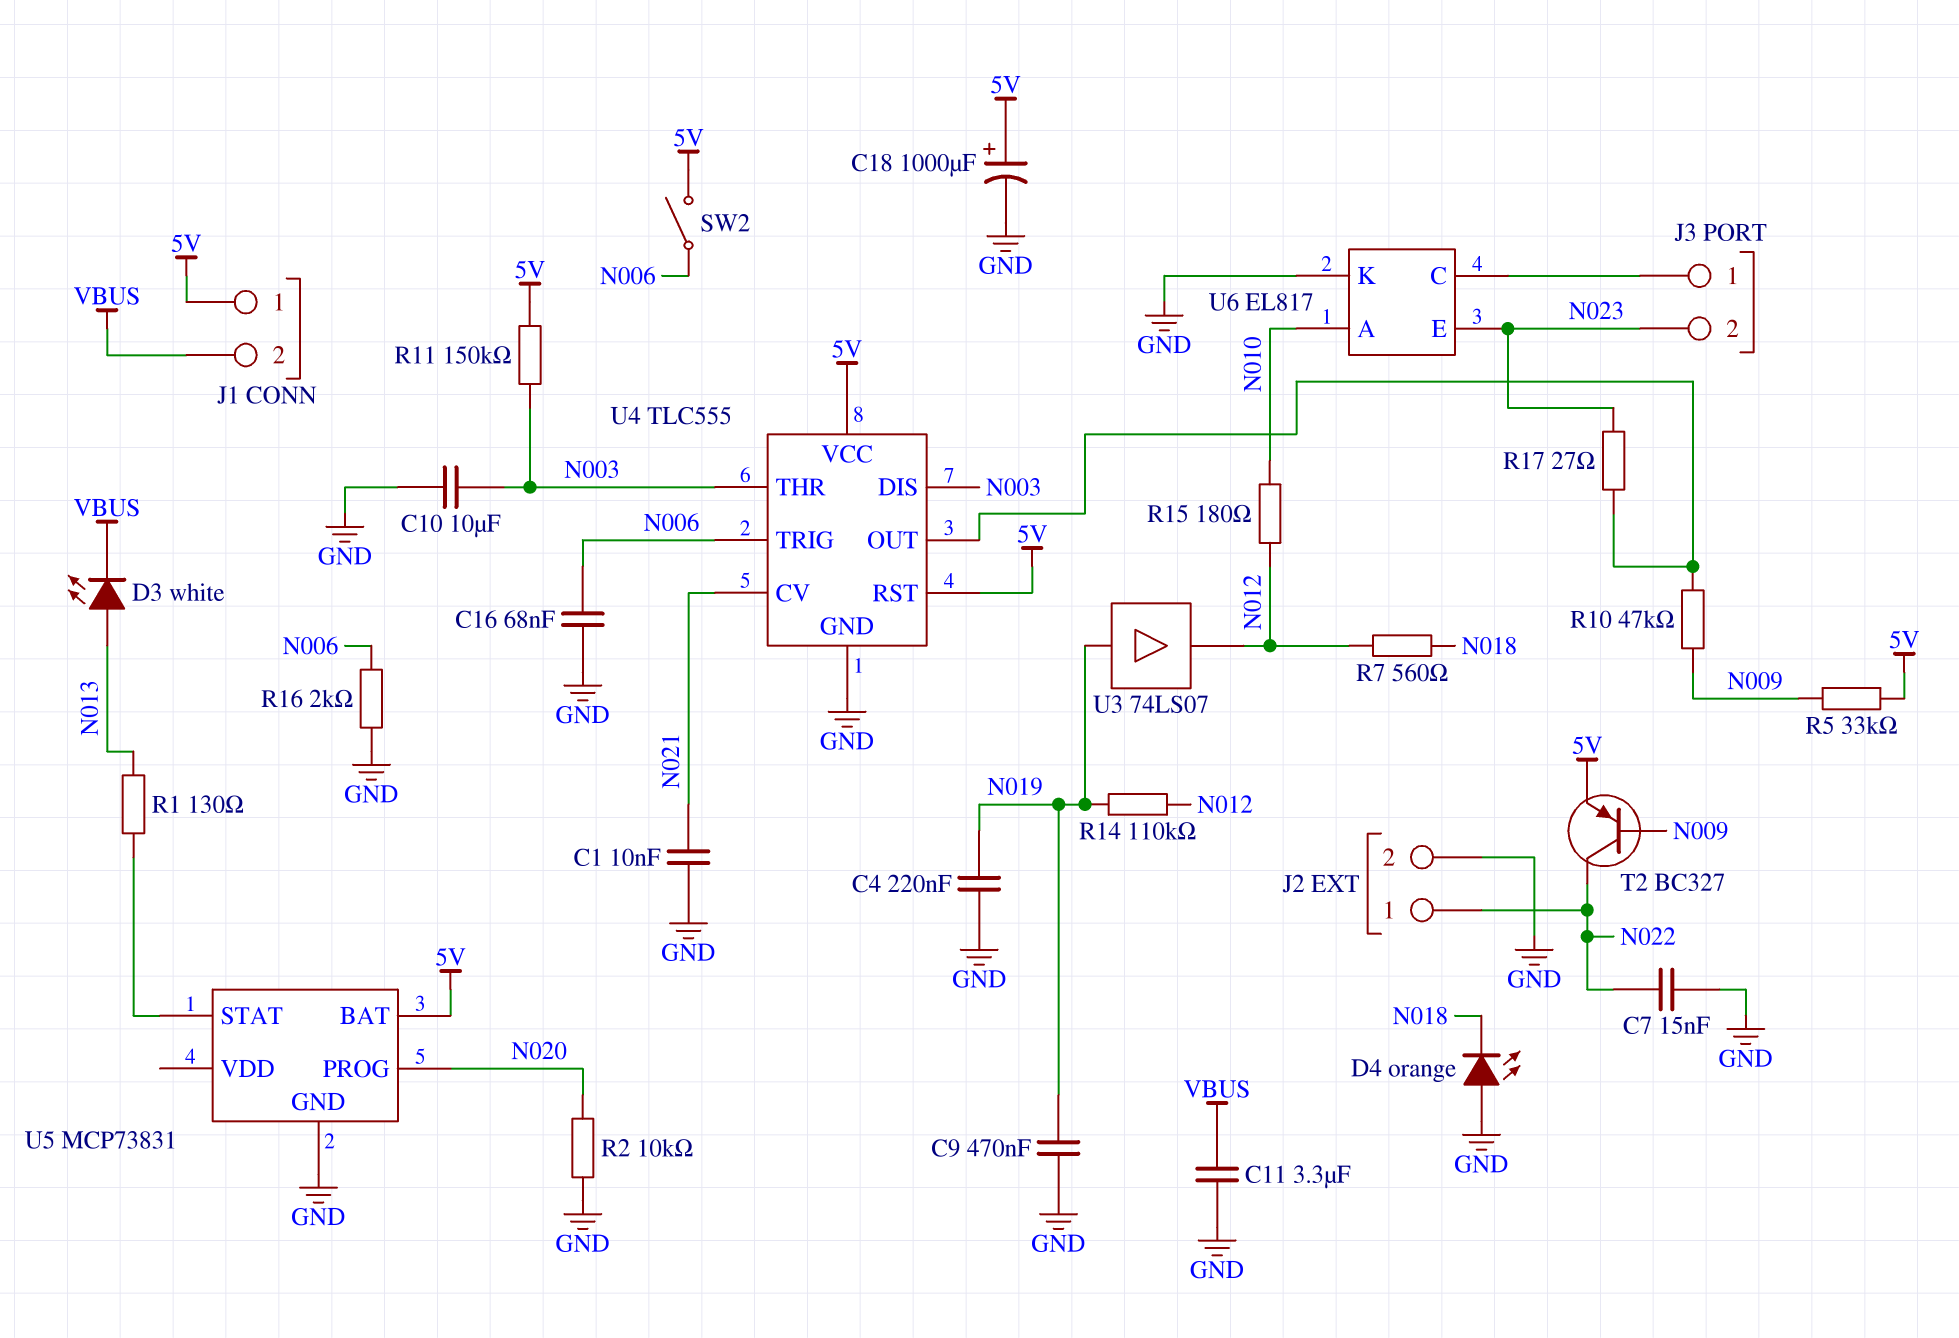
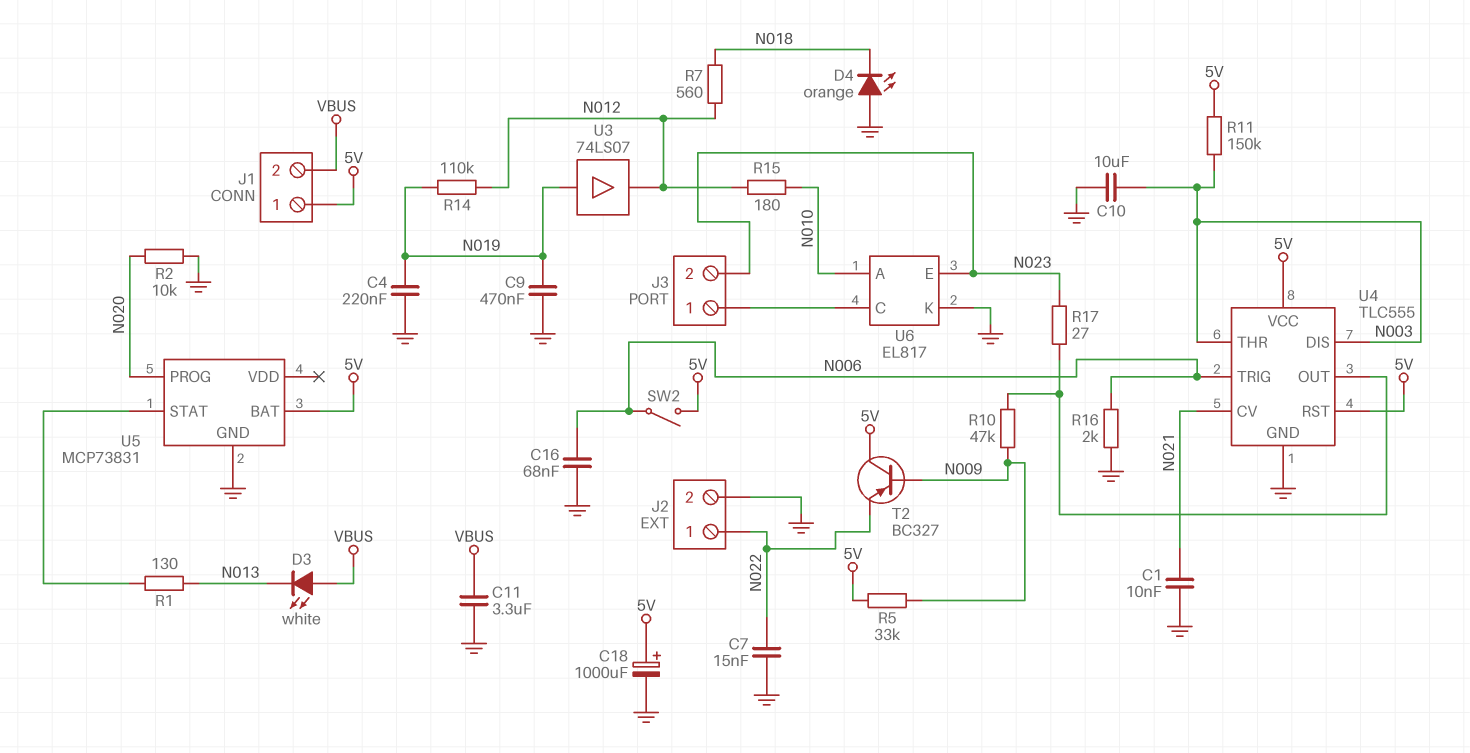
D3: LED white (A N013, K VBUS) -> LED white (A VBUS, K N013)
T2: PNP BC327 (B N009, C N022, E 5V) -> PNP BC327 (B N009, C 5V, E N022)

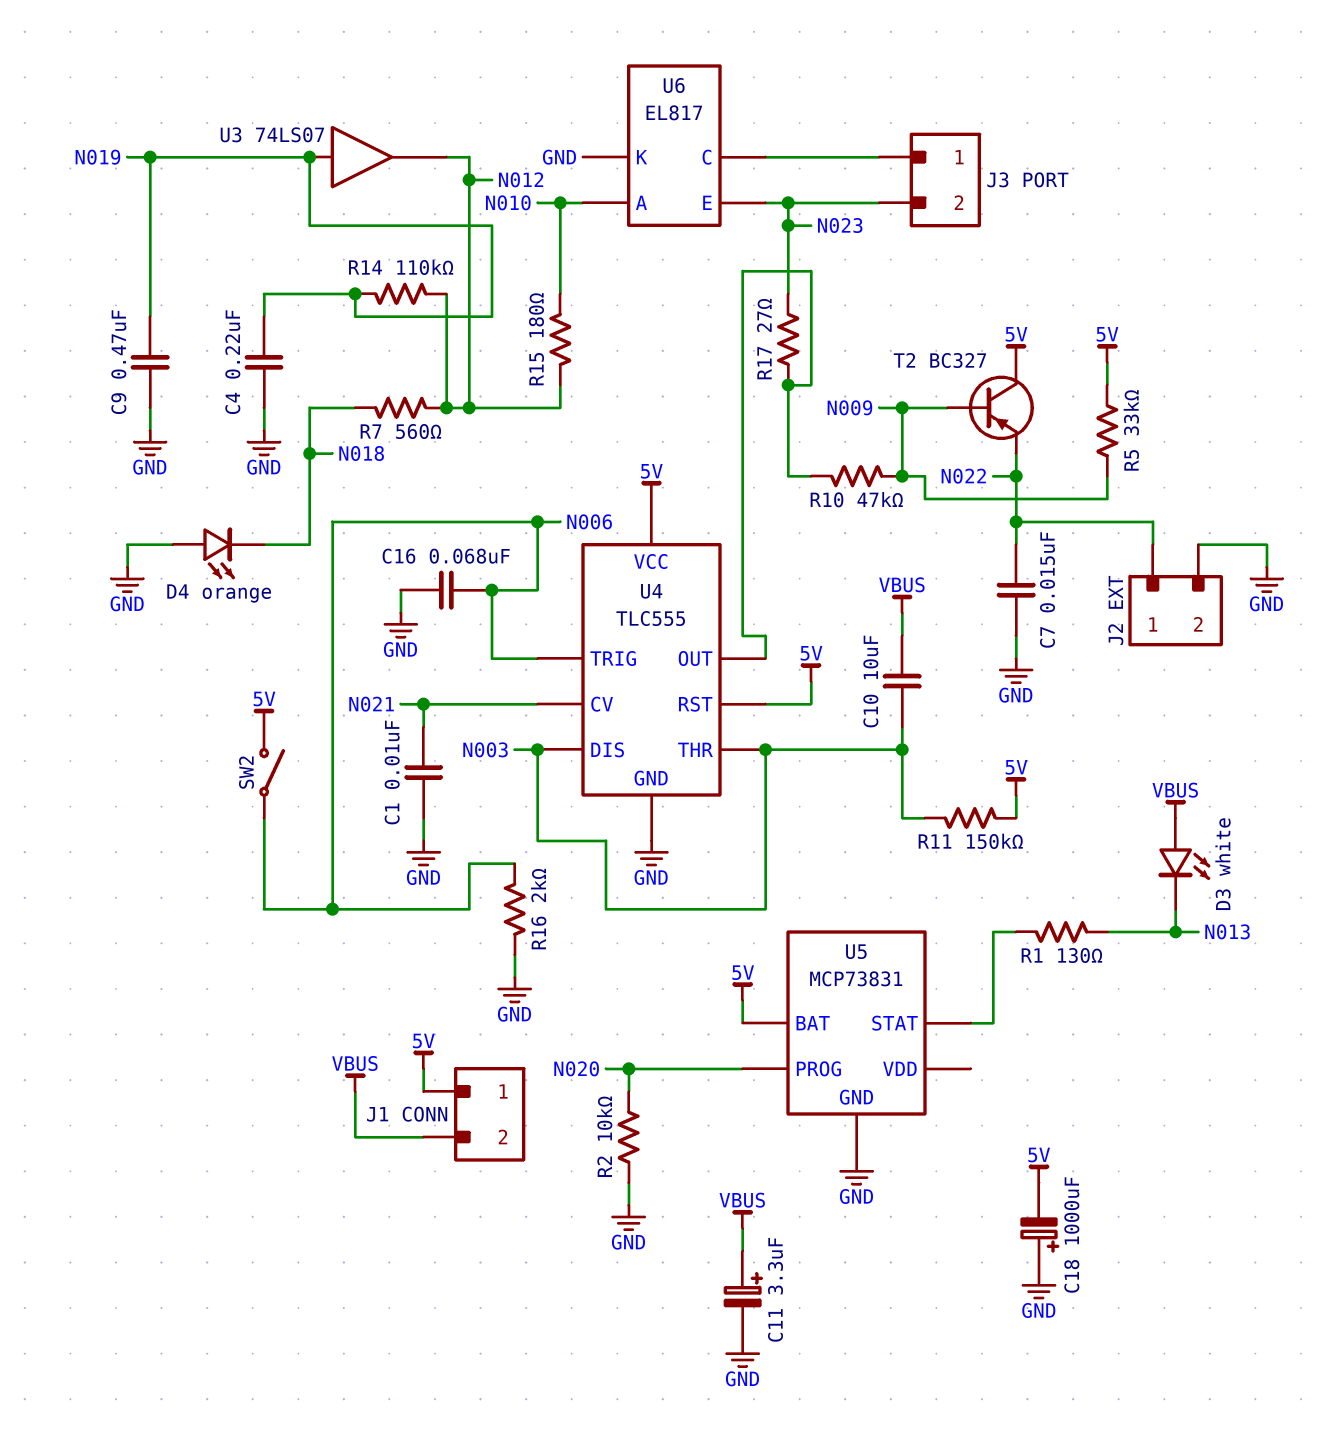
C10: 10uF (GND, N003) -> 10uF (N003, VBUS)
C11: 3.3uF (GND, VBUS) -> 3.3uF (plus VBUS, minus GND)
C18: 1000uF (plus 5V, minus GND) -> 1000uF (plus GND, minus 5V)

